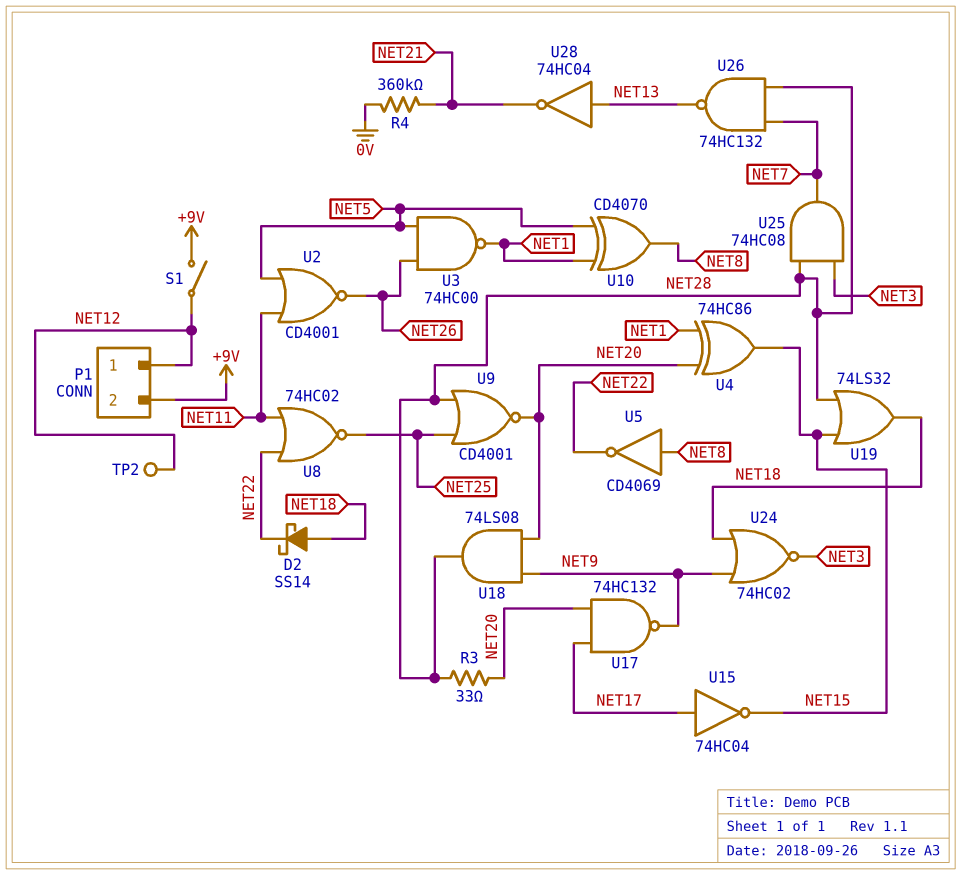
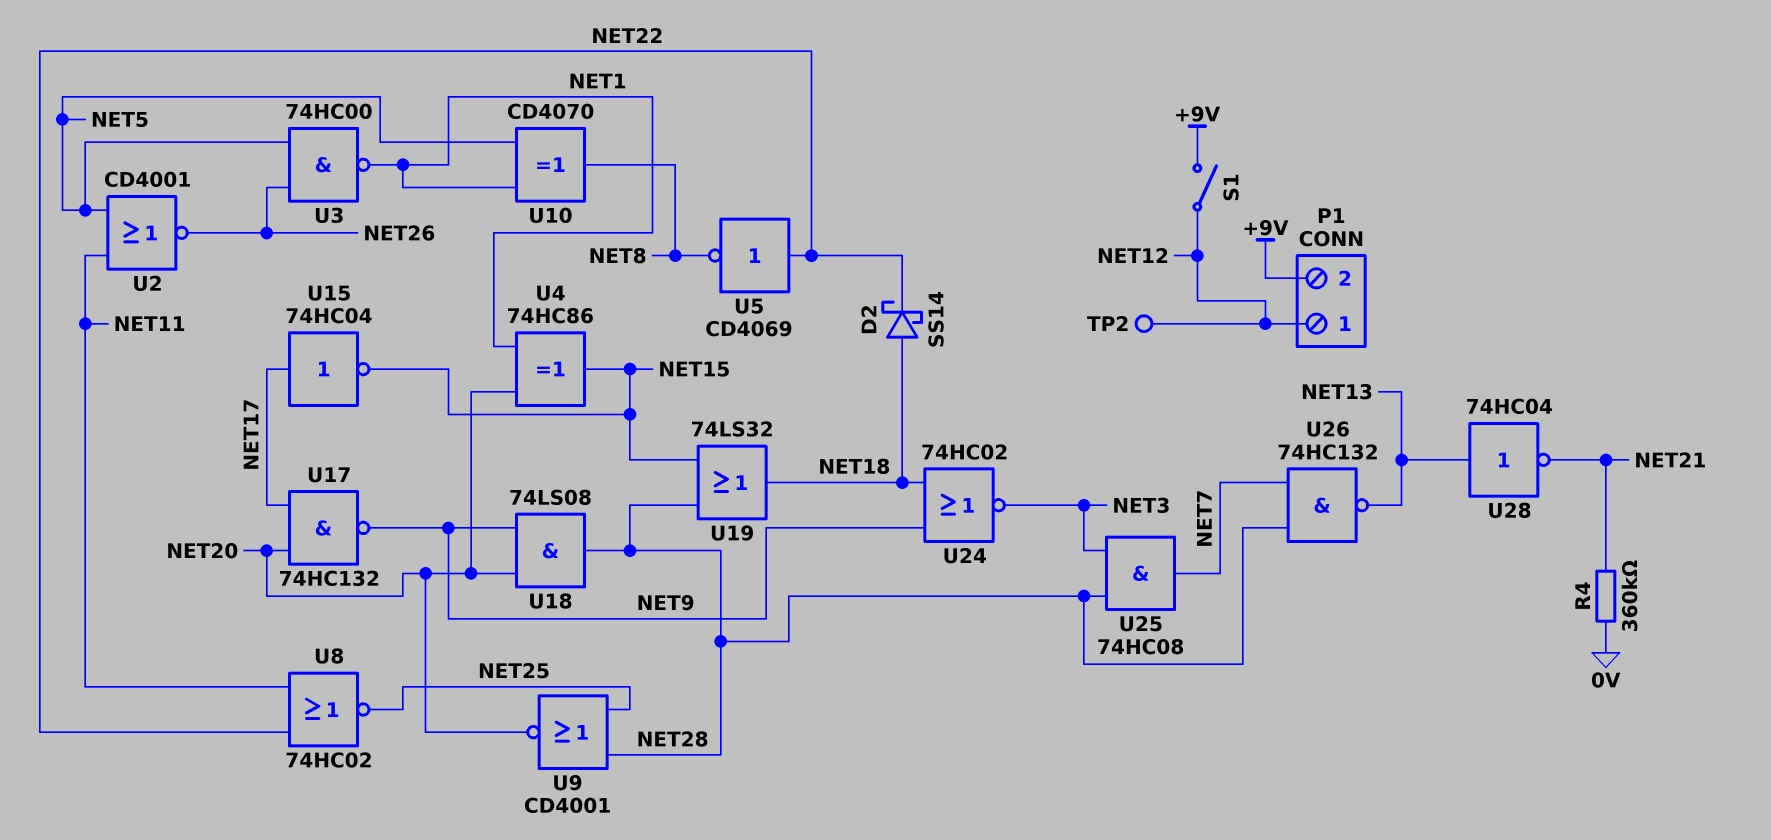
R3: 33 (NET20, NET28) -> none
U5: NOT CD4069 (in NET8, out NET22) -> NOT CD4069 (in NET22, out NET8)

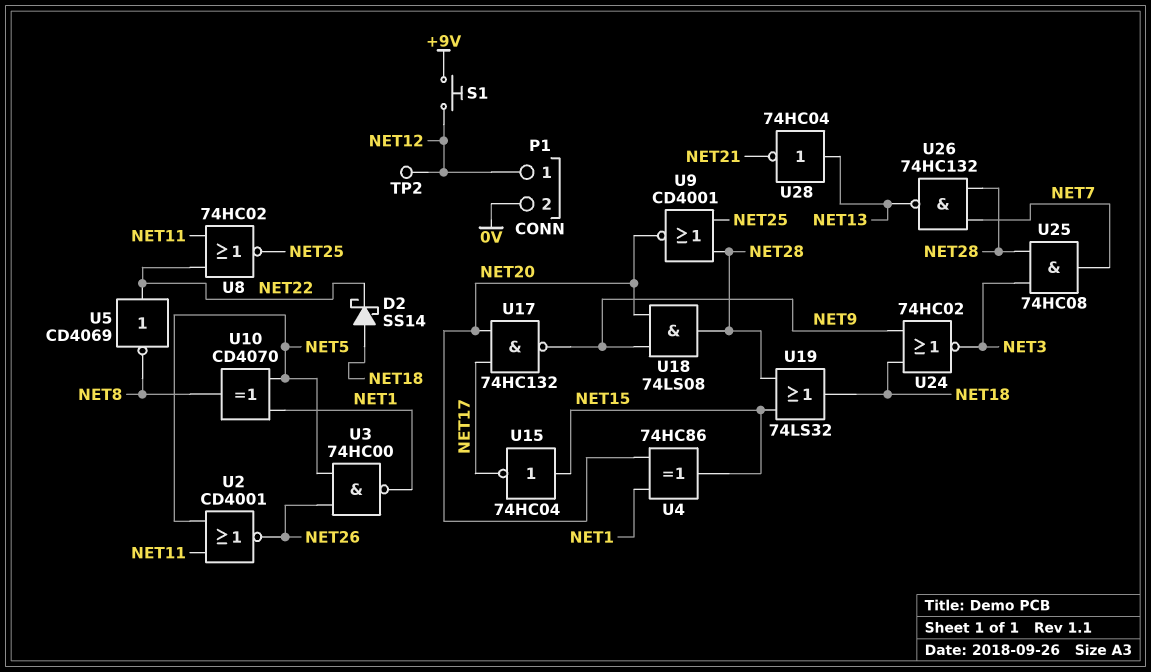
P1 pin 2: +9V -> 0V
R4: 360k (0V, NET21) -> none
S1: switch (+9V, NET12) -> button (+9V, NET12)
U15: NOT 74HC04 (in NET17, out NET15) -> NOT 74HC04 (in NET15, out NET17)

